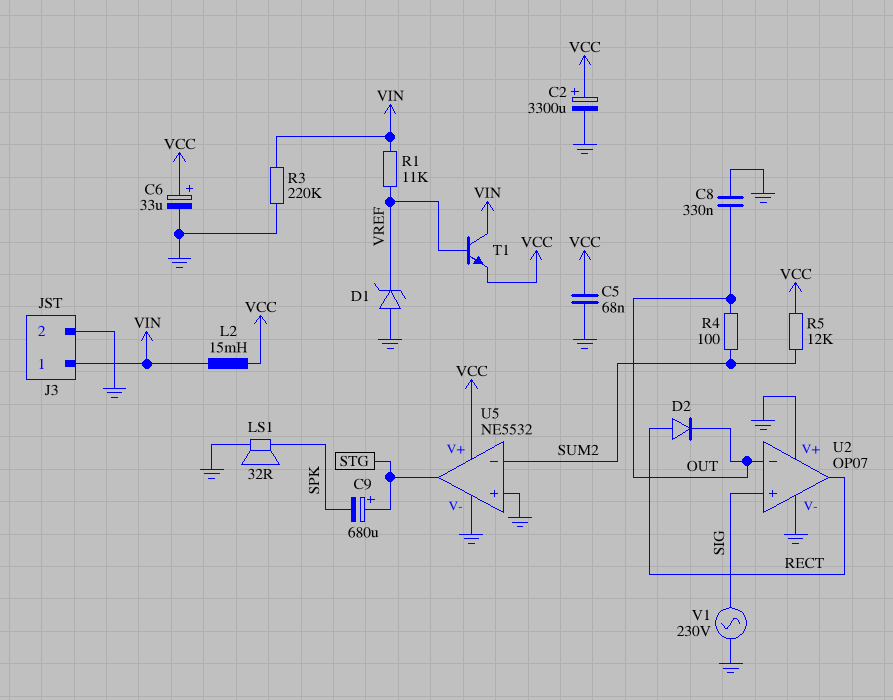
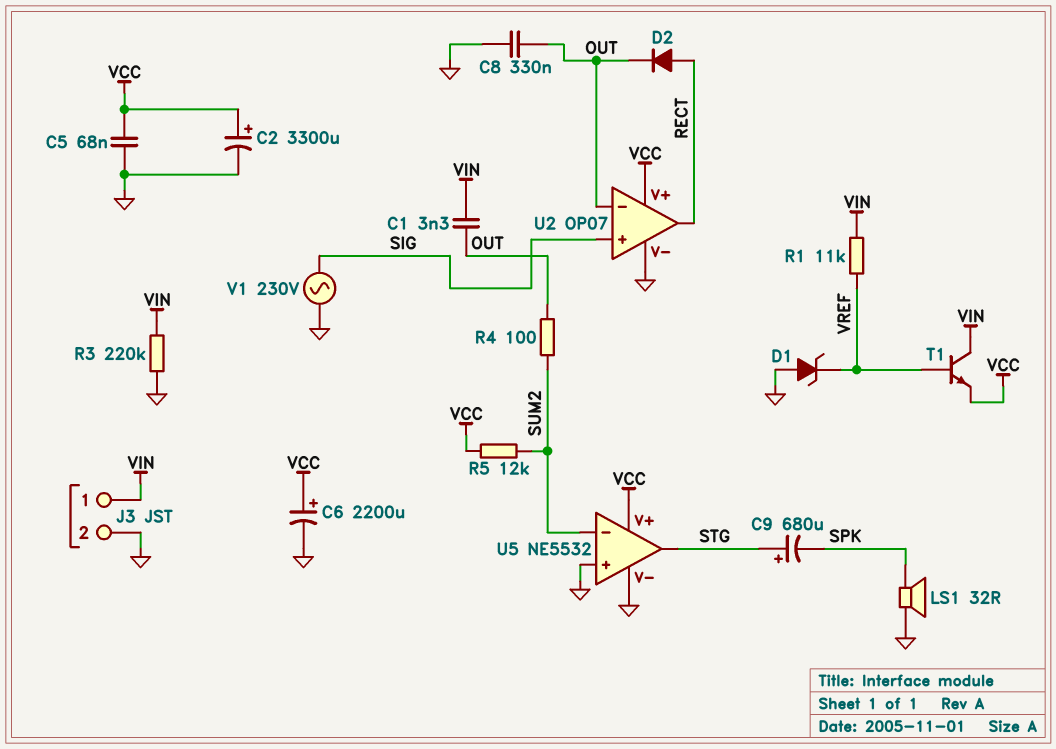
C1: none -> 3.3nF (OUT, VIN)
C6: 33uF (plus VCC, minus GND) -> 2200uF (plus VCC, minus GND)
L2: 15mH (VCC, VIN) -> none
U2 pin V+: GND -> VCC

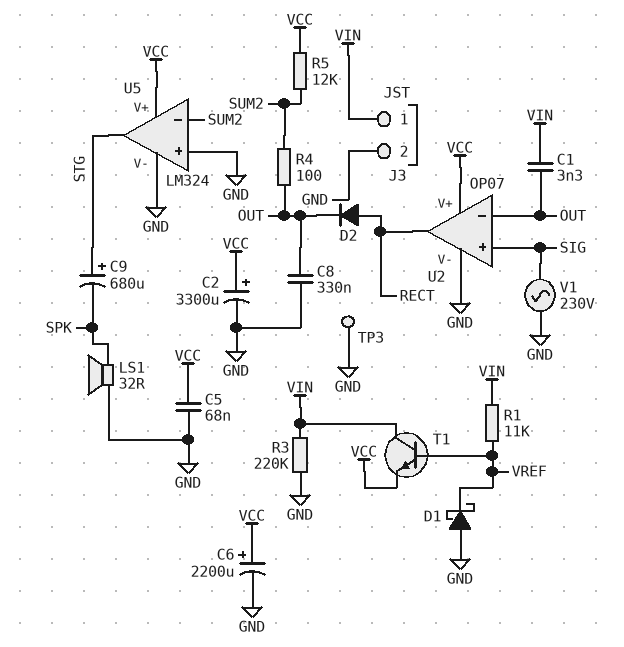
D1: zener (A GND, K VREF) -> schottky (A GND, K VREF)
TP3: none -> test point (GND)
U5: NE5532 -> LM324

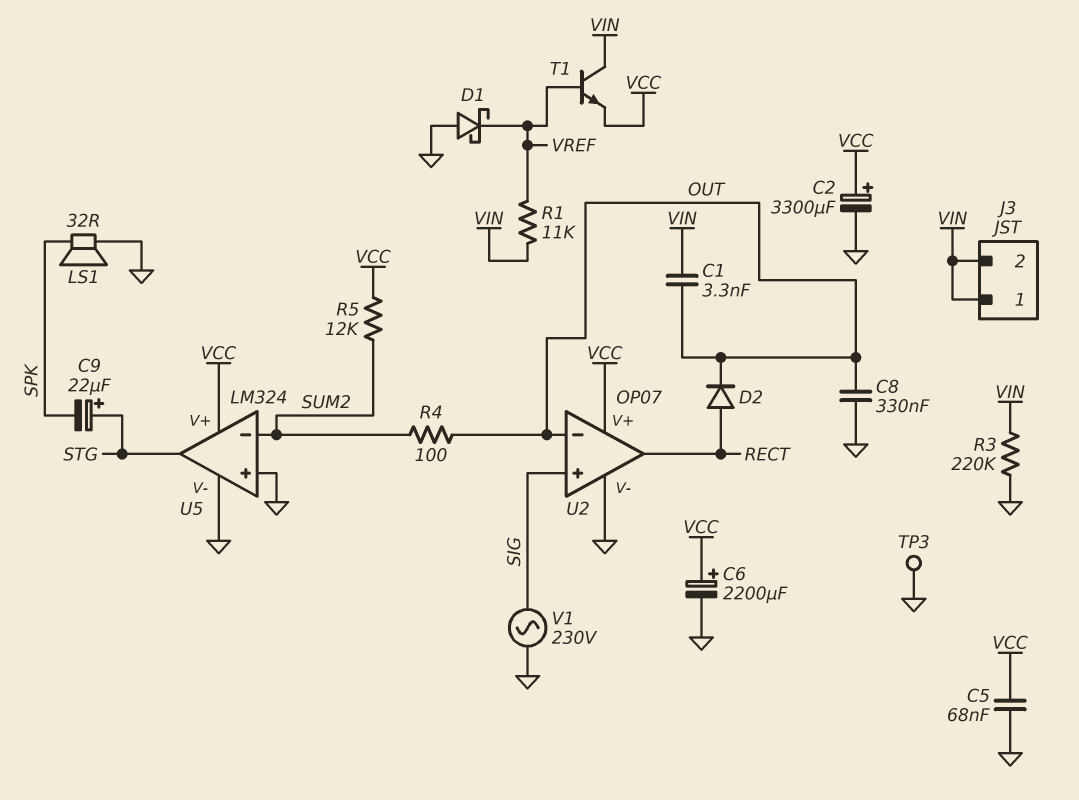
C9: 680uF (plus STG, minus SPK) -> 22uF (plus STG, minus SPK)
J3 pin 2: GND -> VIN

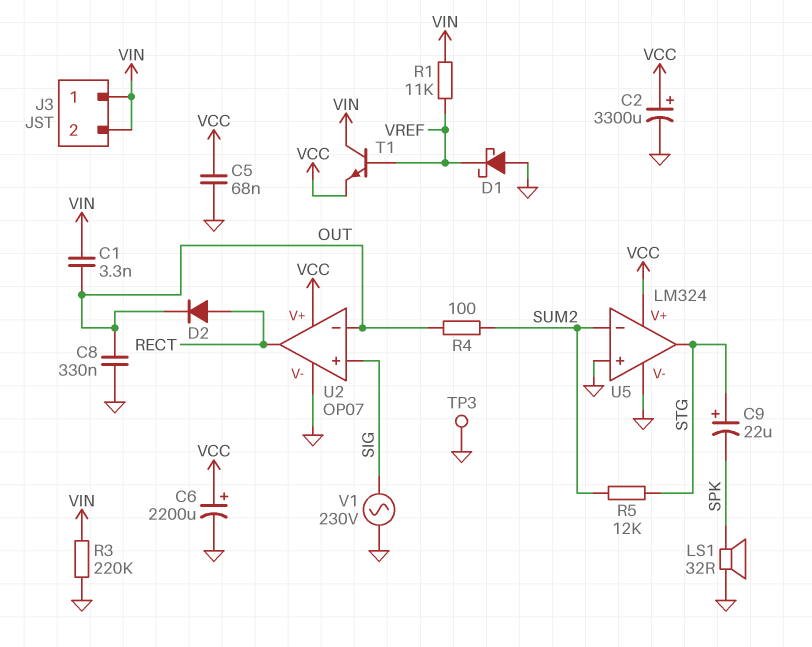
R5: 12k (SUM2, VCC) -> 12k (STG, SUM2)

